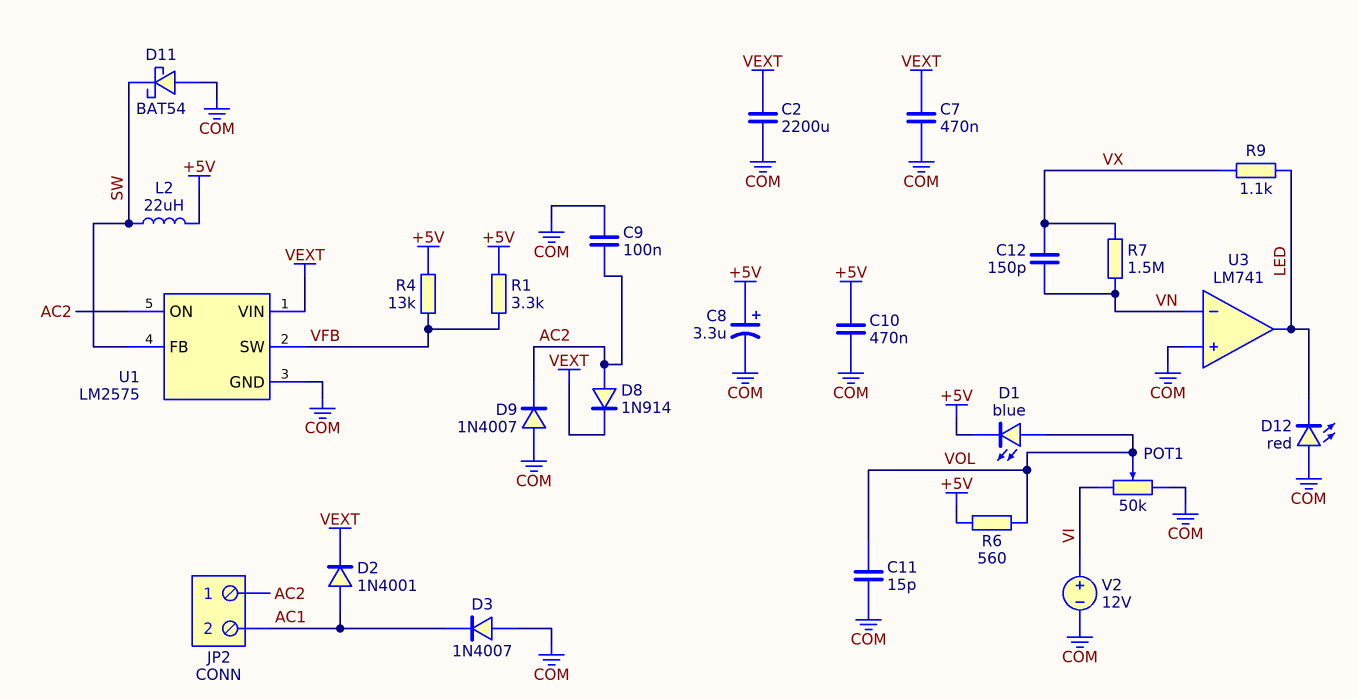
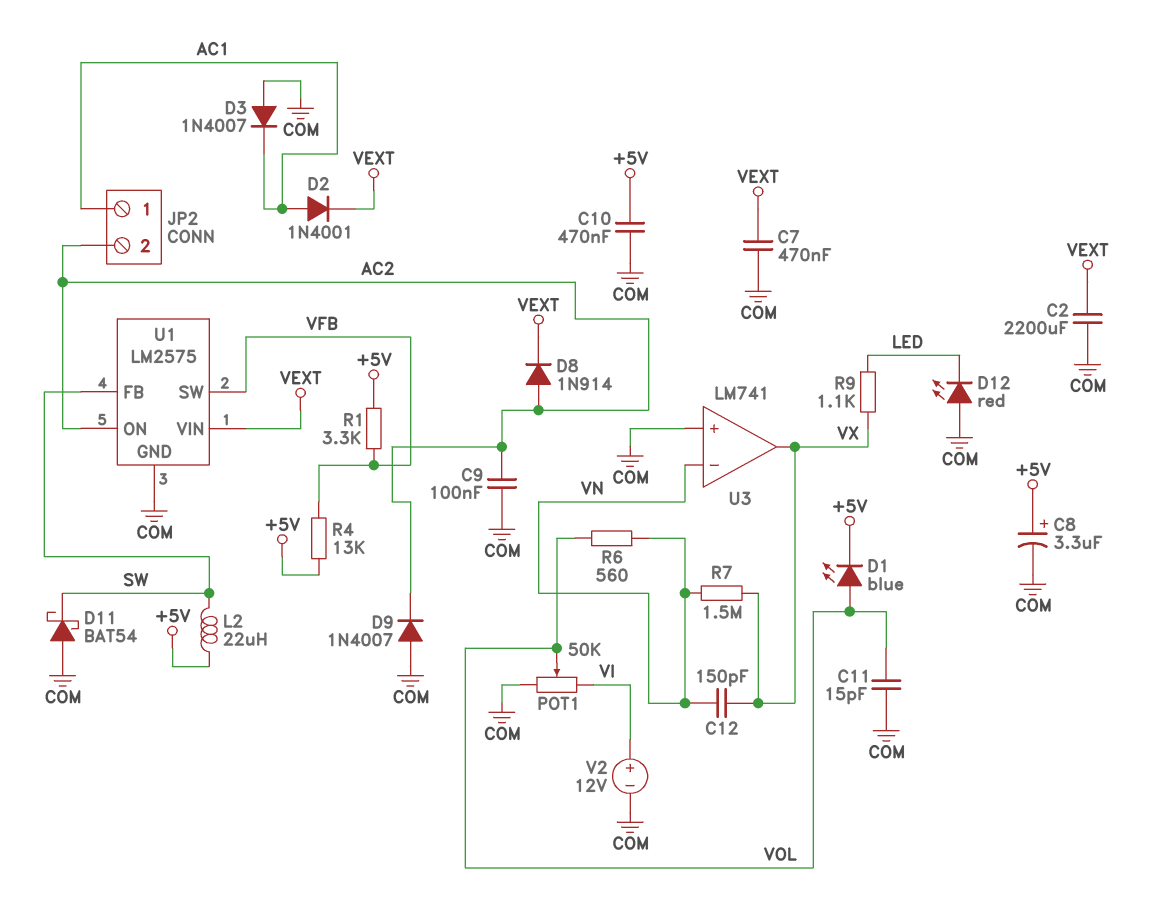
JP2 pin 1: AC2 -> AC1
JP2 pin 2: AC1 -> AC2
R6: 560 (+5V, VOL) -> 560 (VN, VOL)
U3 pin out: LED -> VX

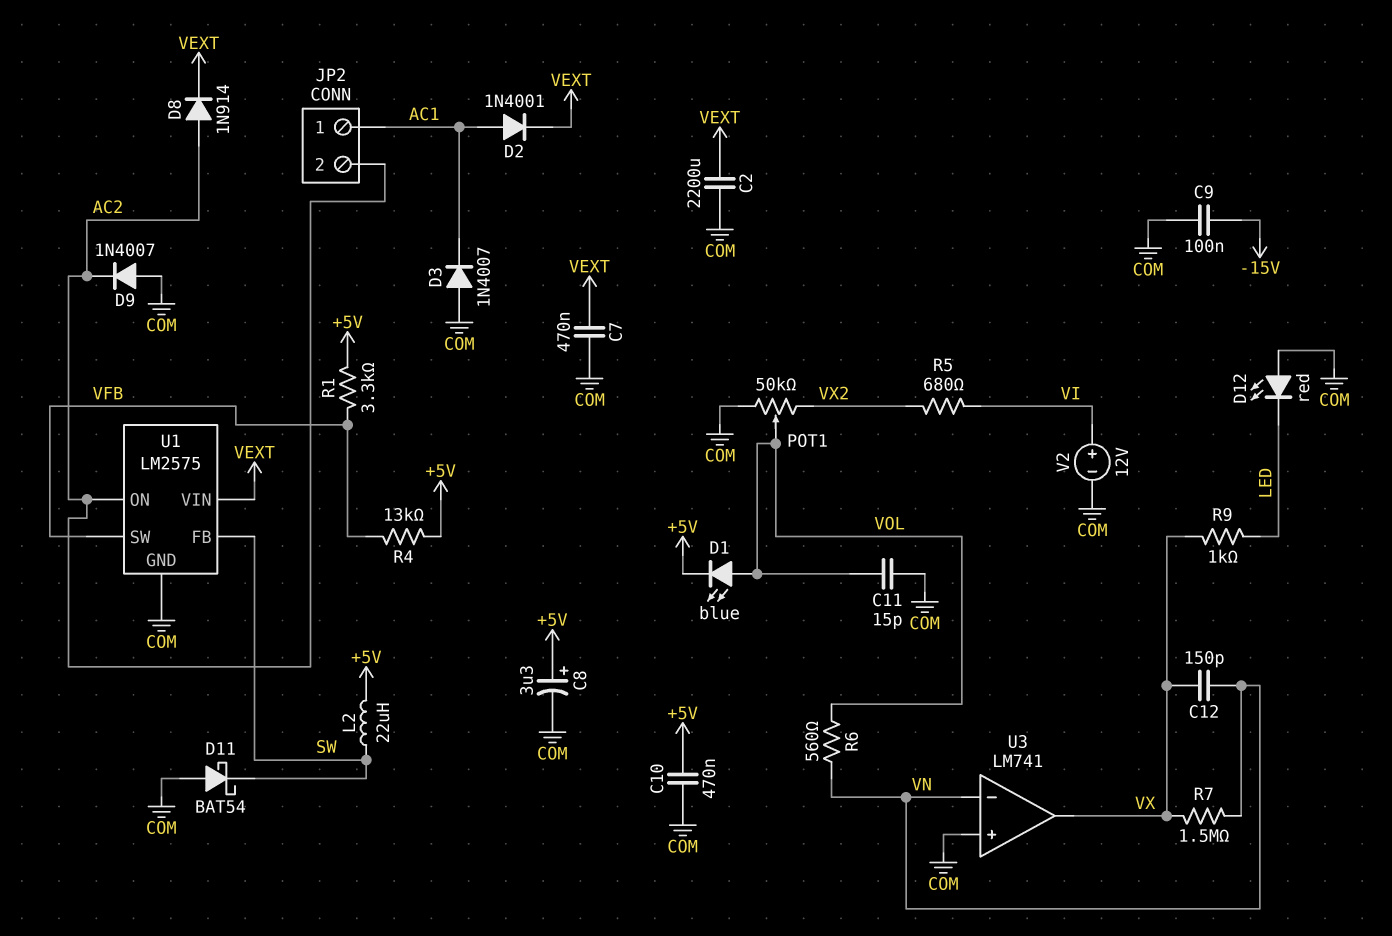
C9: 100nF (AC2, COM) -> 100nF (-15V, COM)
POT1: 50k (COM, VI, wiper VOL) -> 50k (COM, VX2, wiper VOL)
R5: none -> 680 (VI, VX2)
R9: 1.1k (LED, VX) -> 1k (LED, VX)

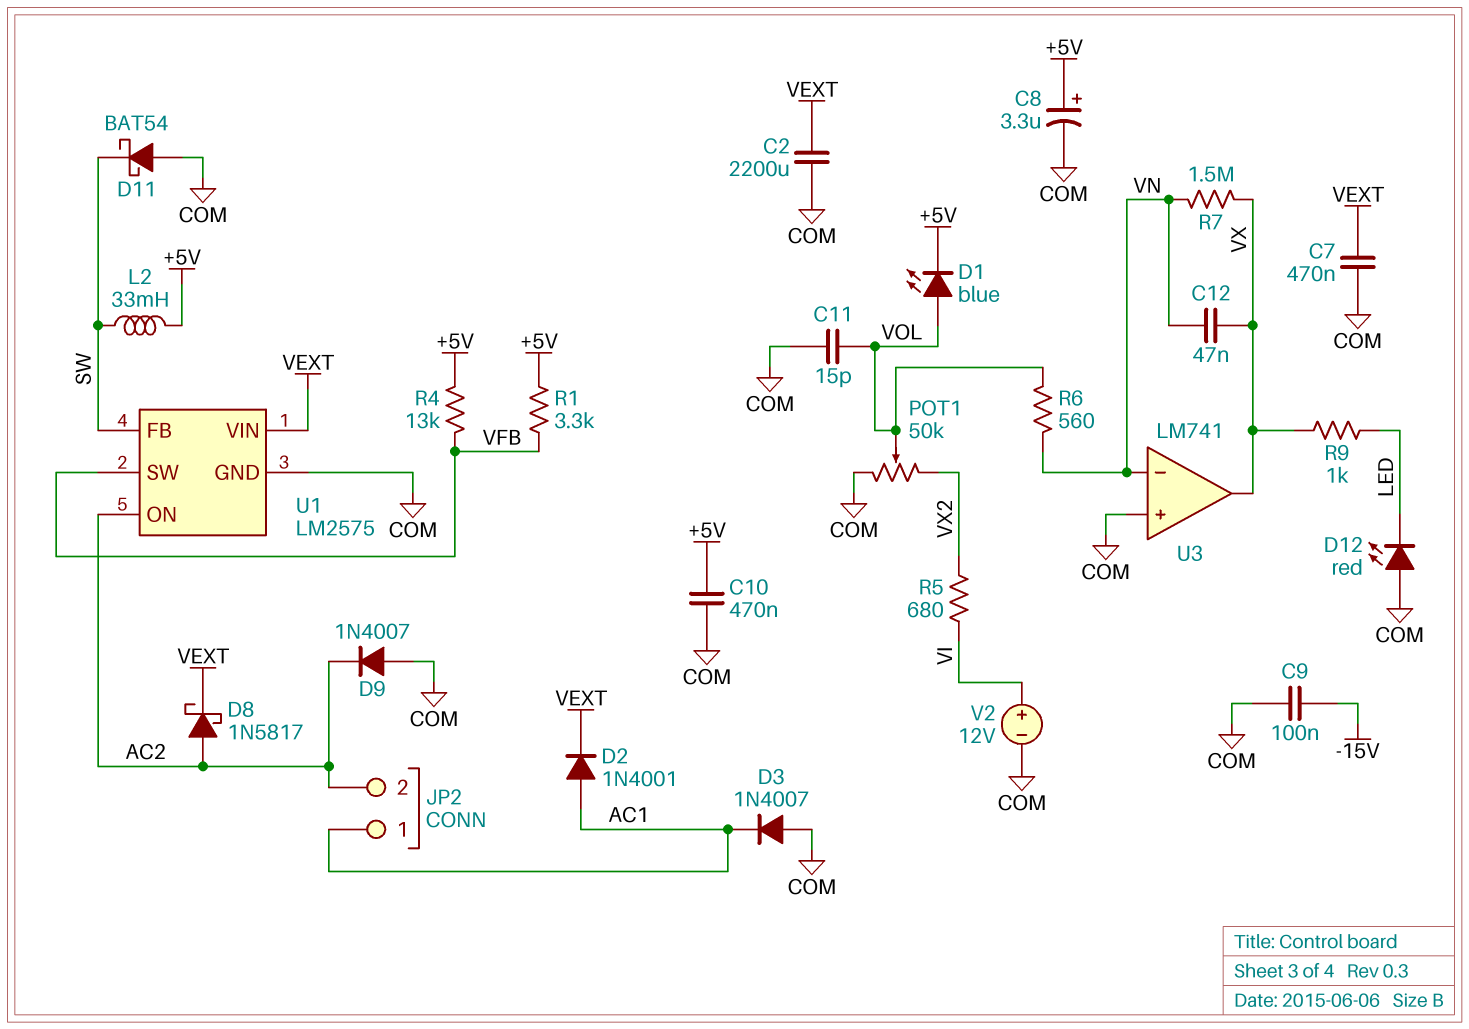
C12: 150pF (VN, VX) -> 47nF (VN, VX)
D8: diode 1N914 (A AC2, K VEXT) -> schottky 1N5817 (A AC2, K VEXT)
L2: 22uH (+5V, SW) -> 33mH (+5V, SW)

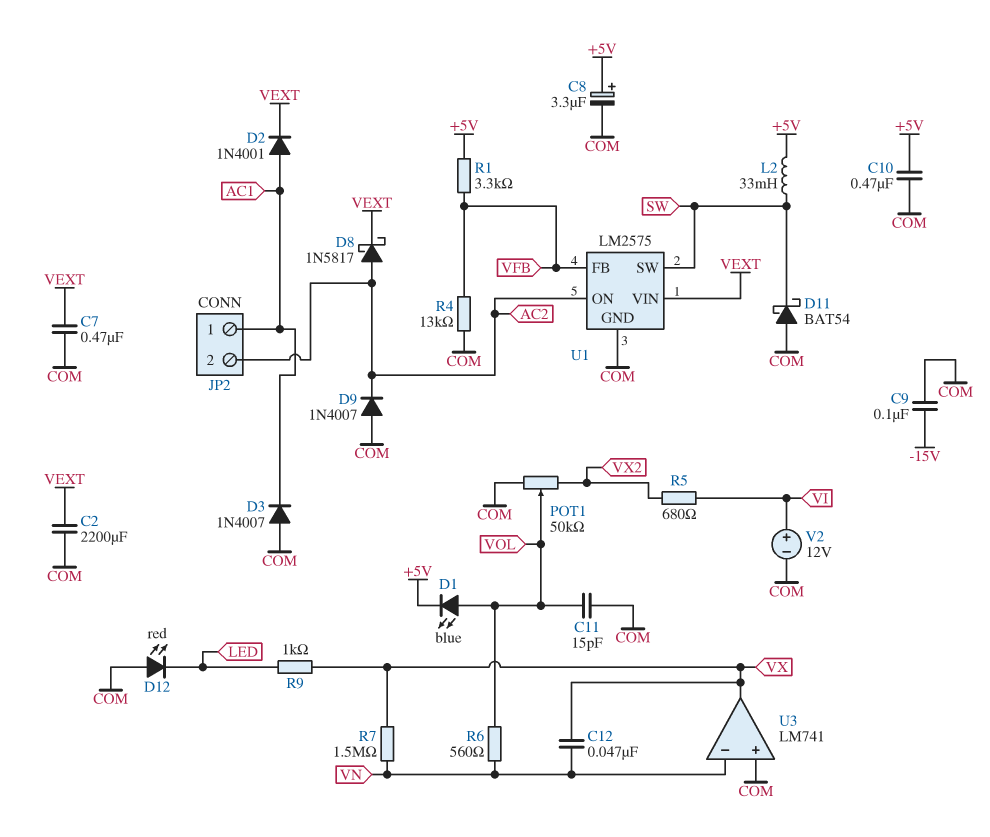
R4: 13k (+5V, VFB) -> 13k (COM, VFB)
U1 pin FB: SW -> VFB
U1 pin SW: VFB -> SW

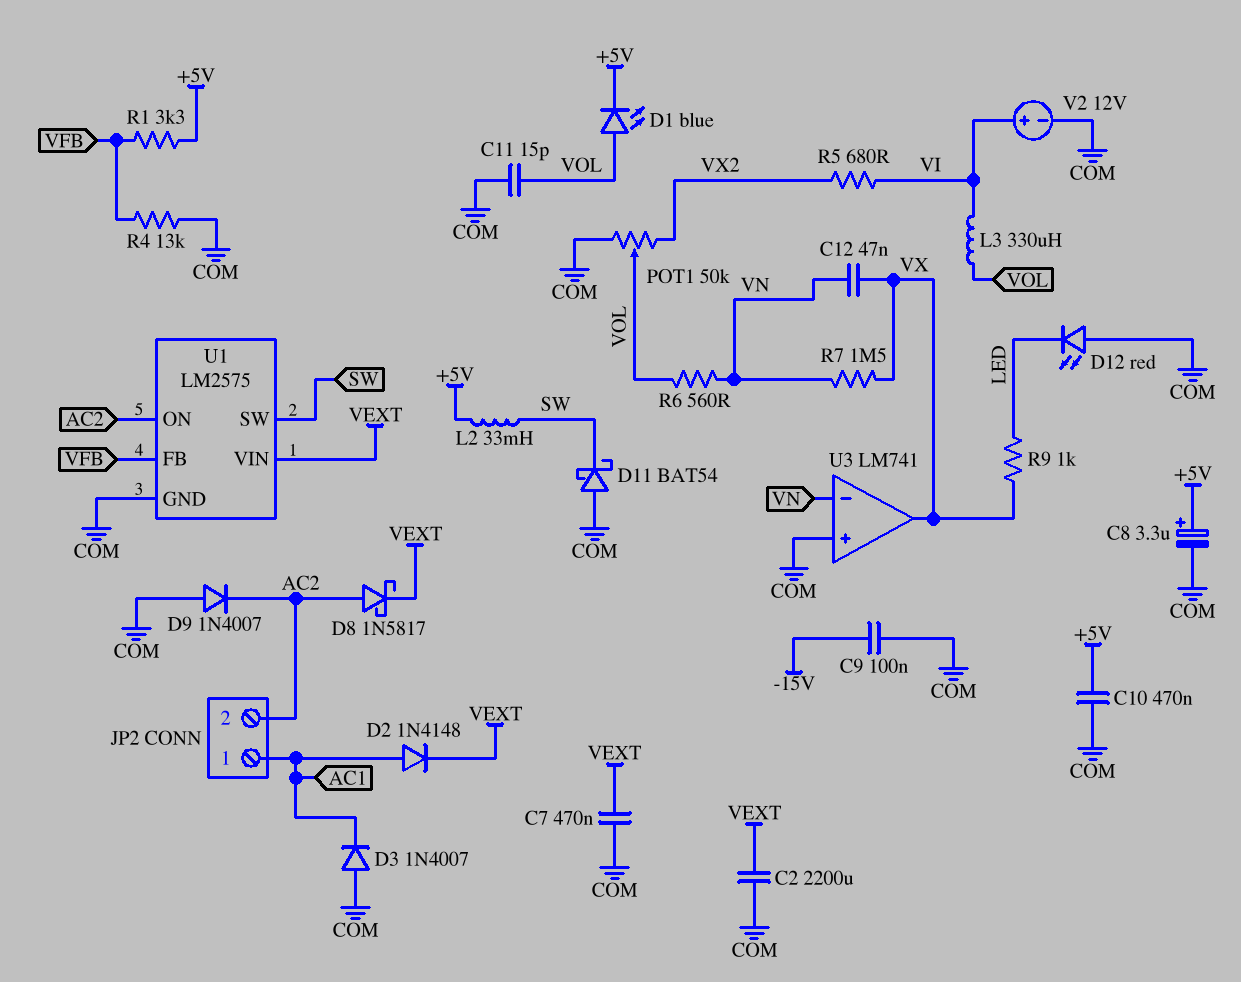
D2: diode 1N4001 (A AC1, K VEXT) -> diode 1N4148 (A AC1, K VEXT)
L3: none -> 330uH (VI, VOL)

